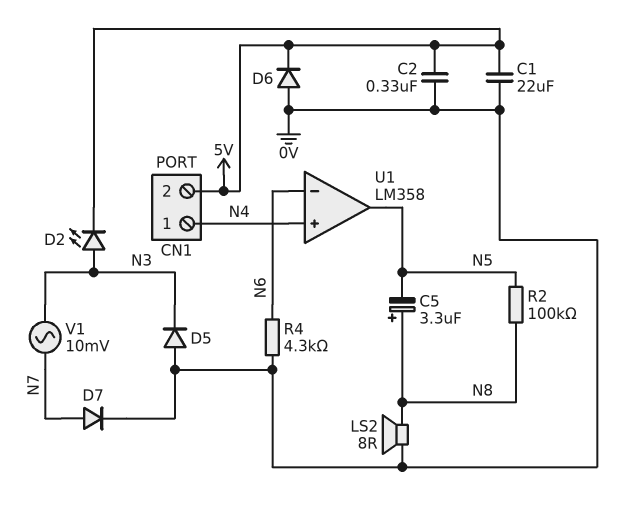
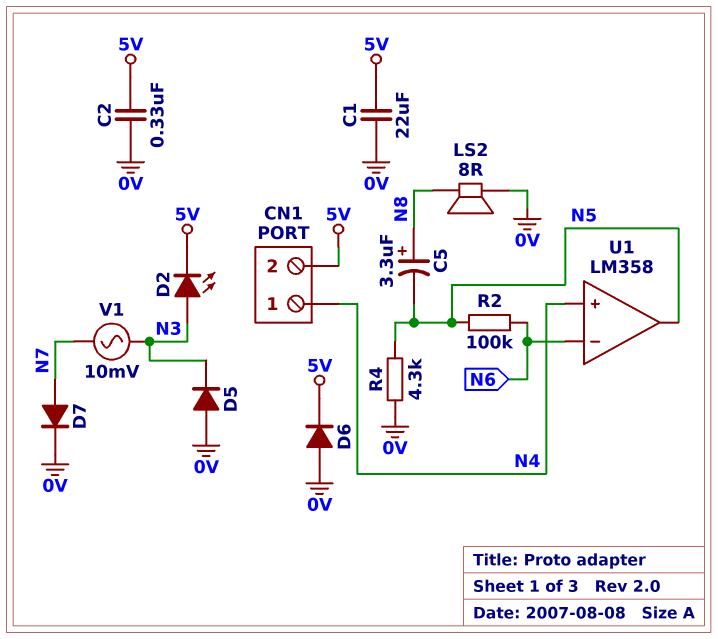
R2: 100k (N5, N8) -> 100k (N5, N6)
R4: 4.3k (0V, N6) -> 4.3k (0V, N5)

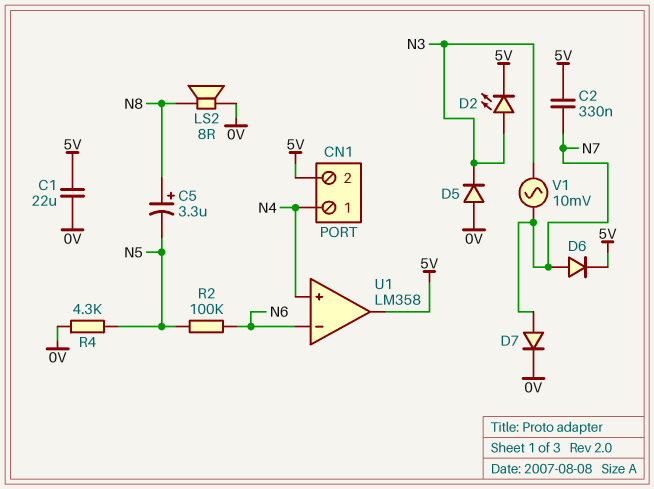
C2: 330nF (0V, 5V) -> 330nF (5V, N7)
D6: diode (A 0V, K 5V) -> diode (A N7, K 5V)
U1 pin out: N5 -> 5V

